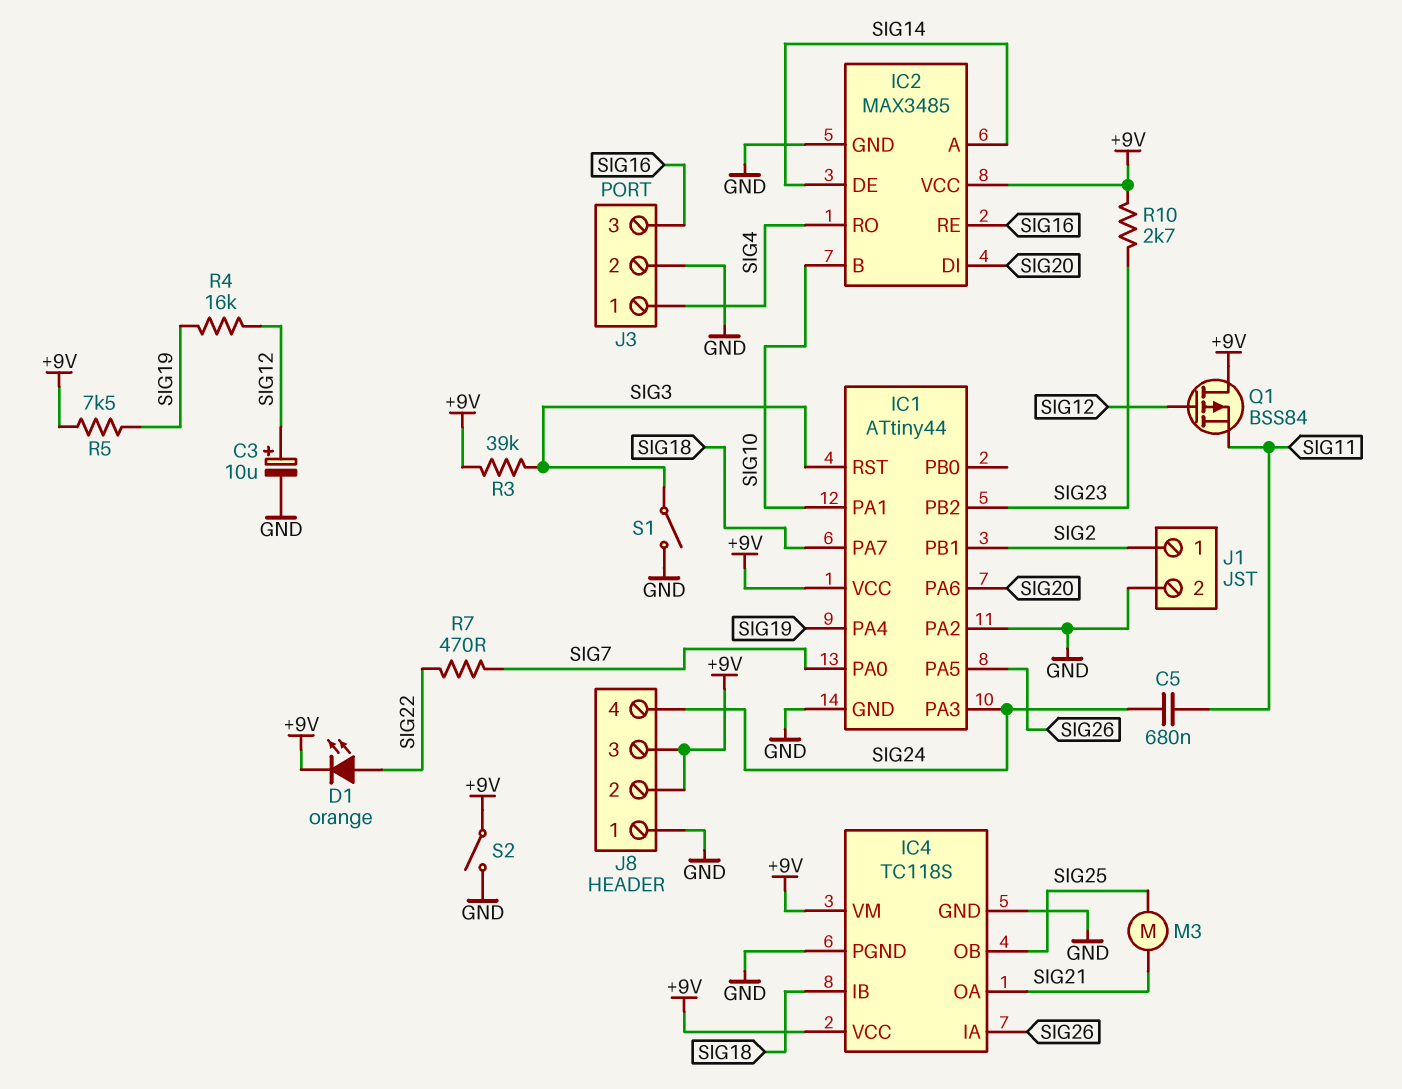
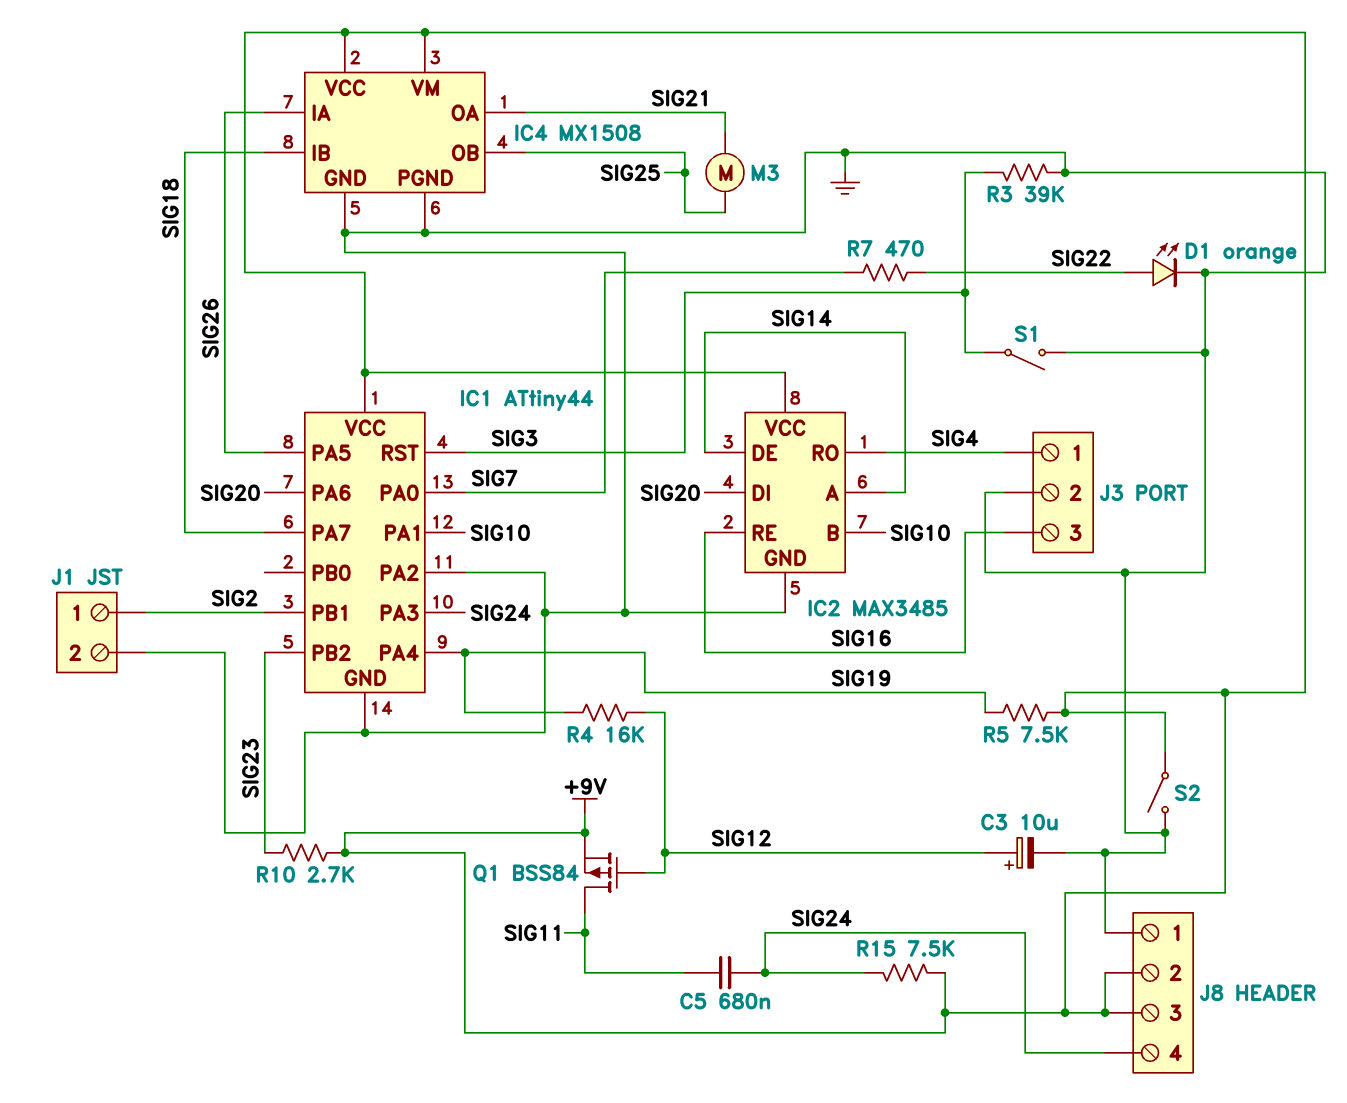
D1: LED orange (A SIG22, K +9V) -> LED orange (A SIG22, K GND)
IC4: TC118S -> MX1508
Q1: PMOS BSS84 (G SIG12, D +9V, S SIG11) -> PMOS BSS84 (G SIG12, D SIG11, S +9V)
R3: 39k (+9V, SIG3) -> 39k (GND, SIG3)
R15: none -> 7.5k (+9V, SIG24)

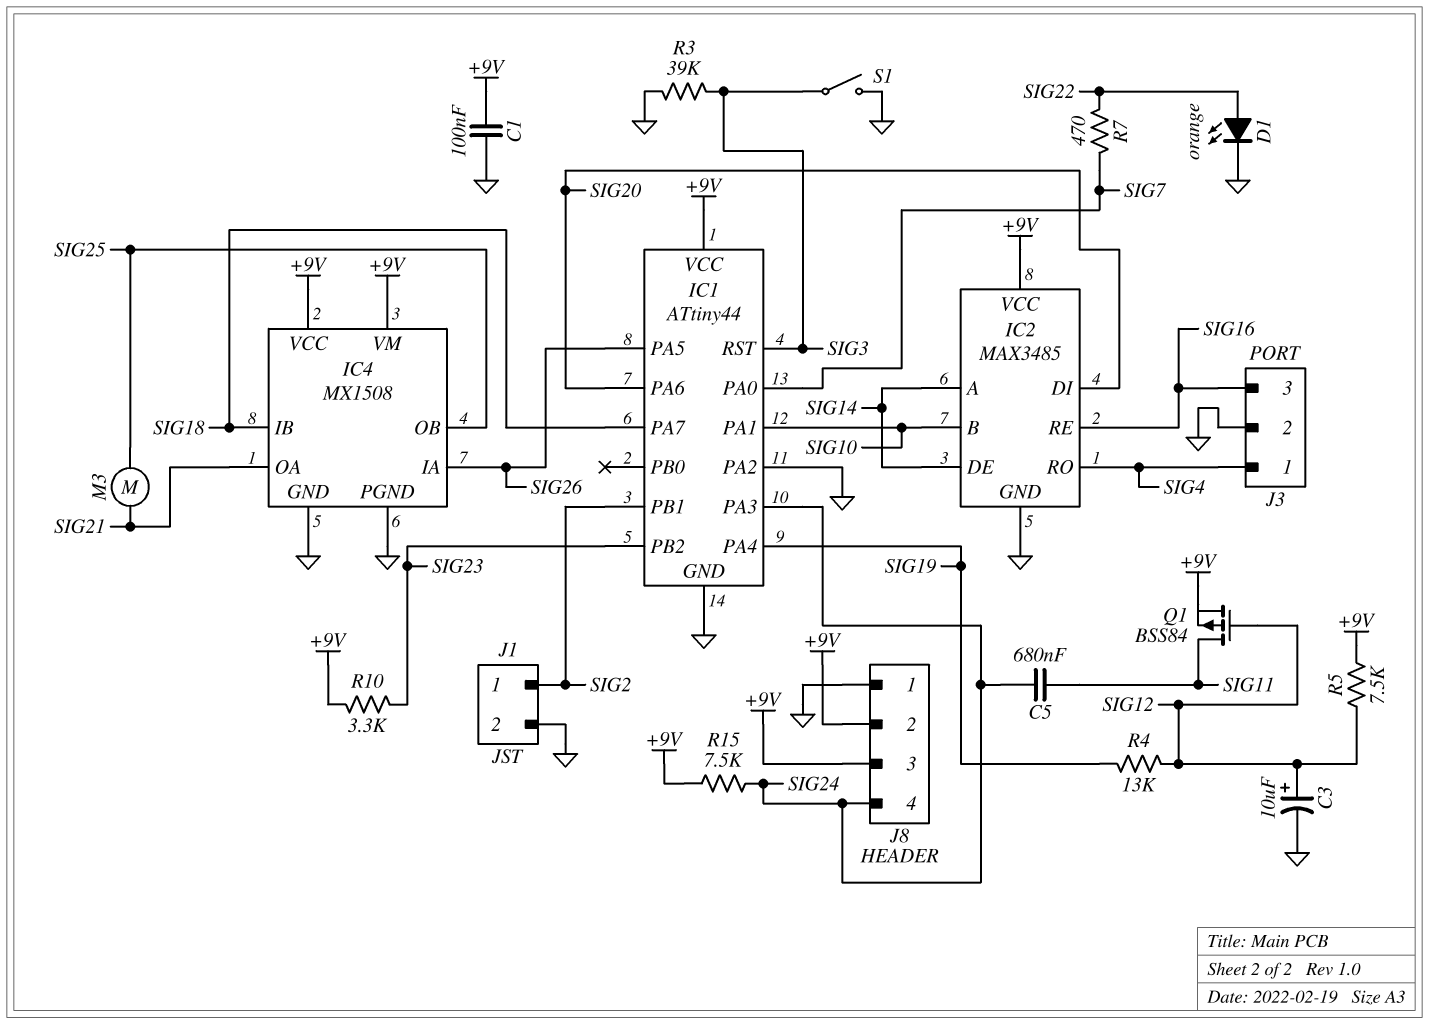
C1: none -> 100nF (+9V, GND)
R4: 16k (SIG12, SIG19) -> 13k (SIG12, SIG19)
R5: 7.5k (+9V, SIG19) -> 7.5k (+9V, SIG12)
R10: 2.7k (+9V, SIG23) -> 3.3k (+9V, SIG23)
S2: switch (+9V, GND) -> none

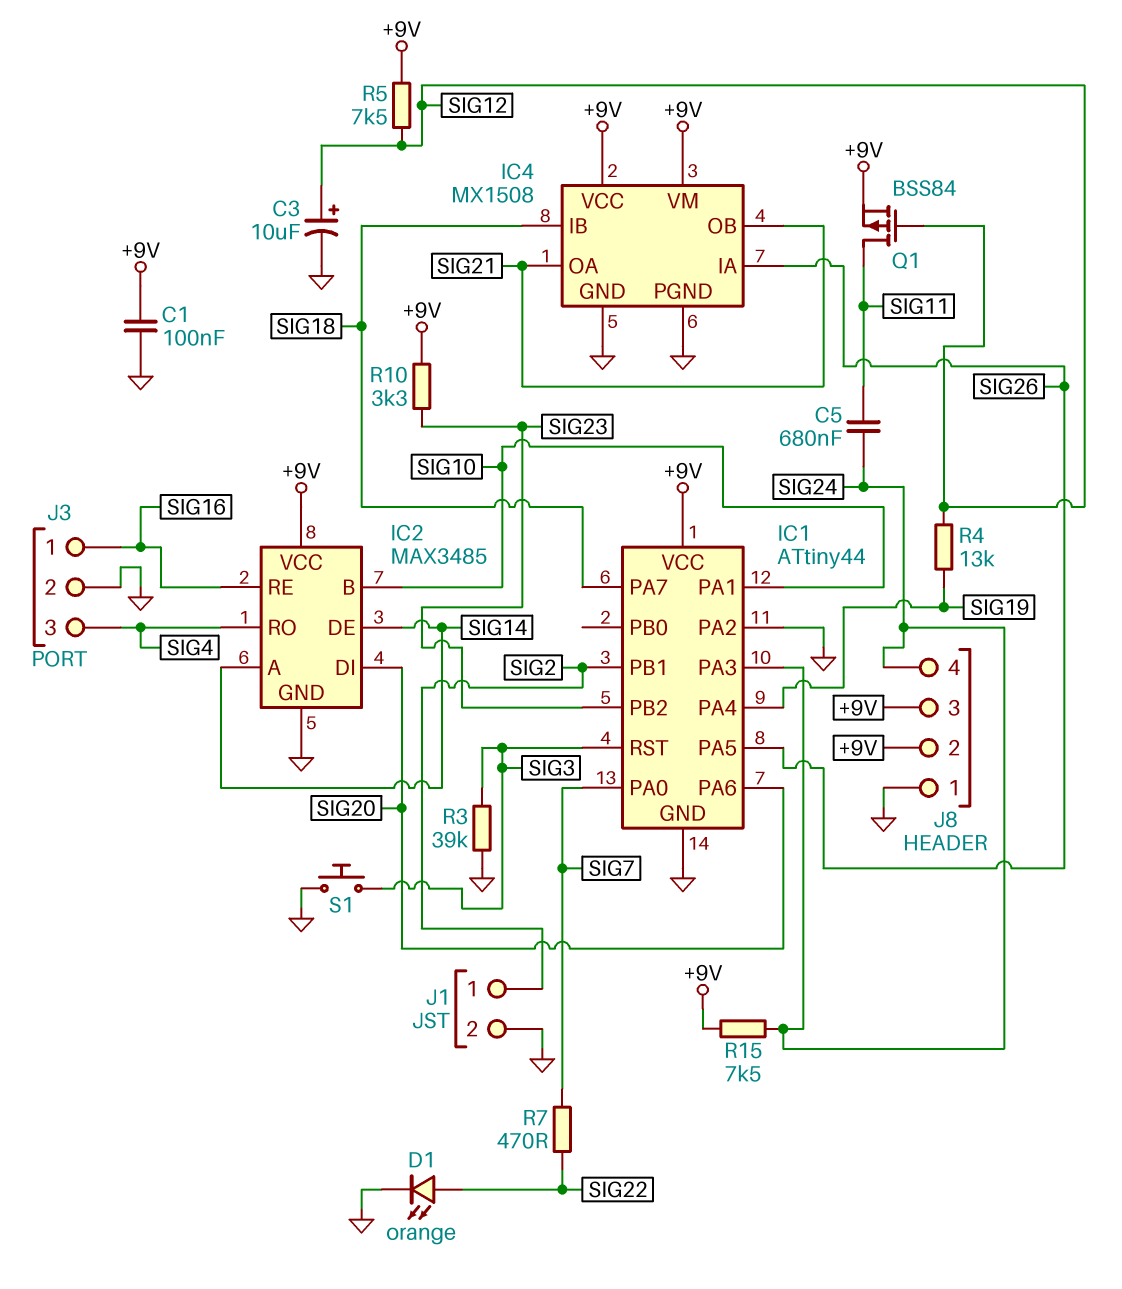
IC4 pin OB: SIG25 -> SIG21
J3 pin 1: SIG4 -> SIG16
J3 pin 3: SIG16 -> SIG4
M3: motor (SIG21, SIG25) -> none
S1: switch (GND, SIG3) -> button (GND, SIG3)

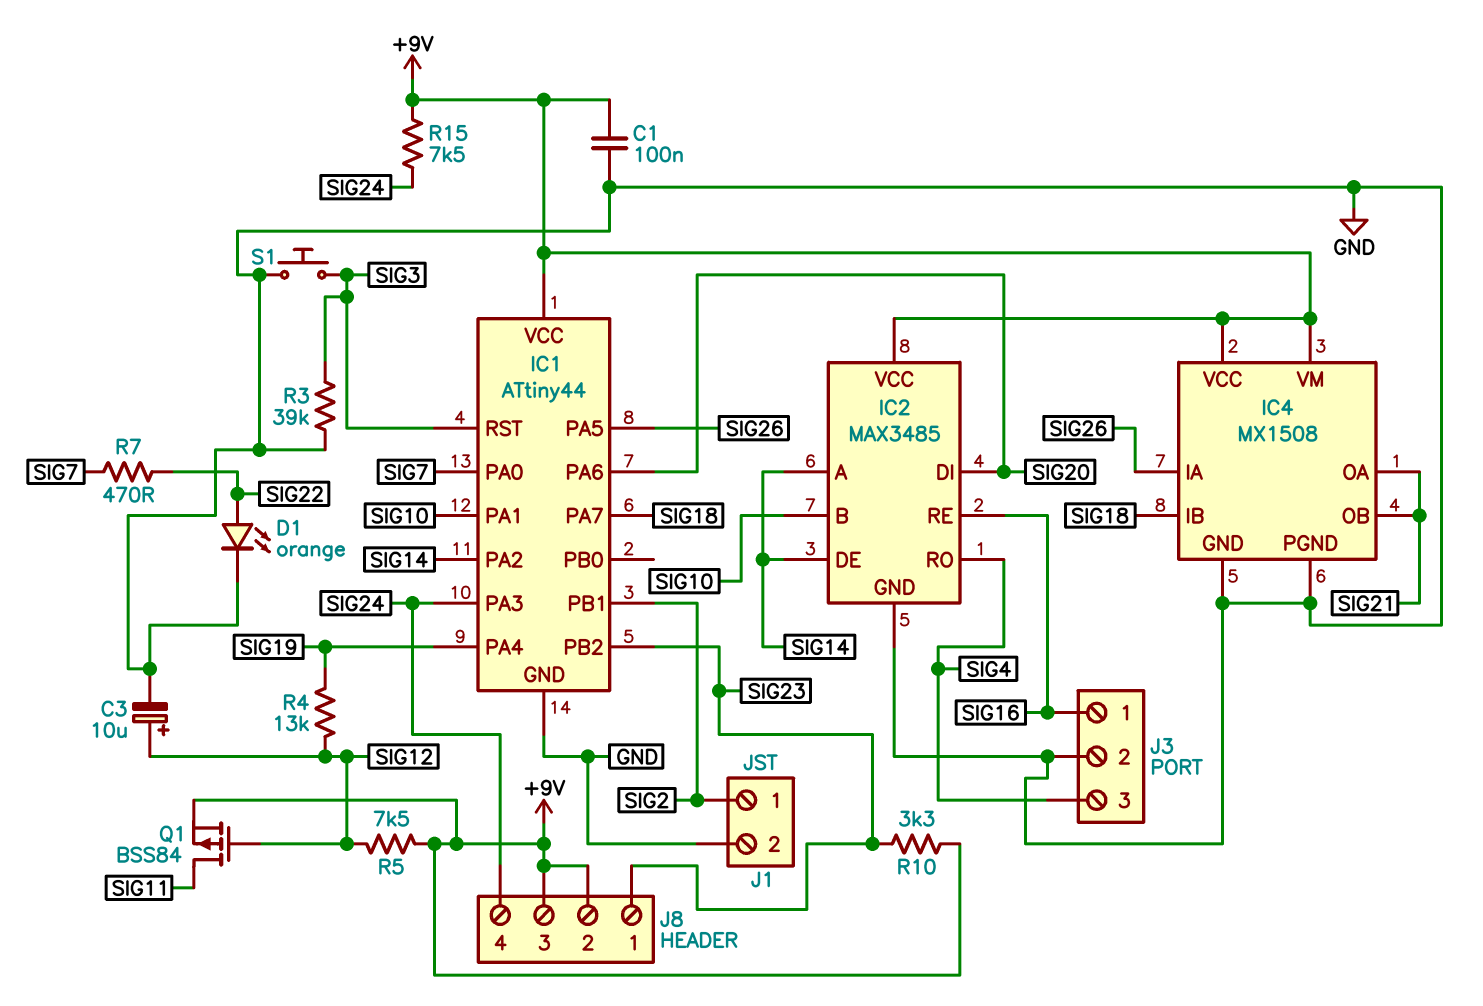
C5: 680nF (SIG11, SIG24) -> none
IC1 pin PA2: GND -> SIG14
J8 pin 1: GND -> SIG23

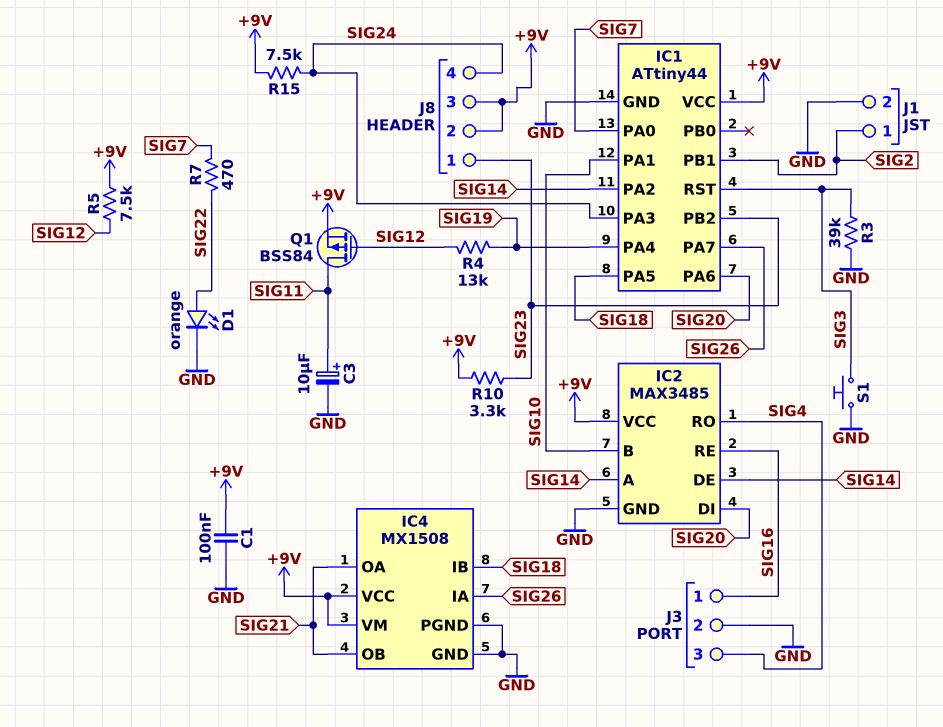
C3: 10uF (plus SIG12, minus GND) -> 10uF (plus SIG11, minus GND)
IC1 pin PA5: SIG26 -> SIG18
IC1 pin PA7: SIG18 -> SIG26

